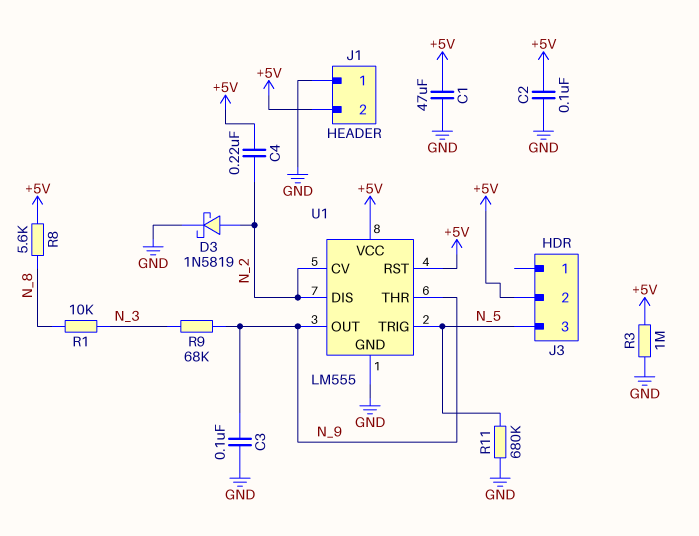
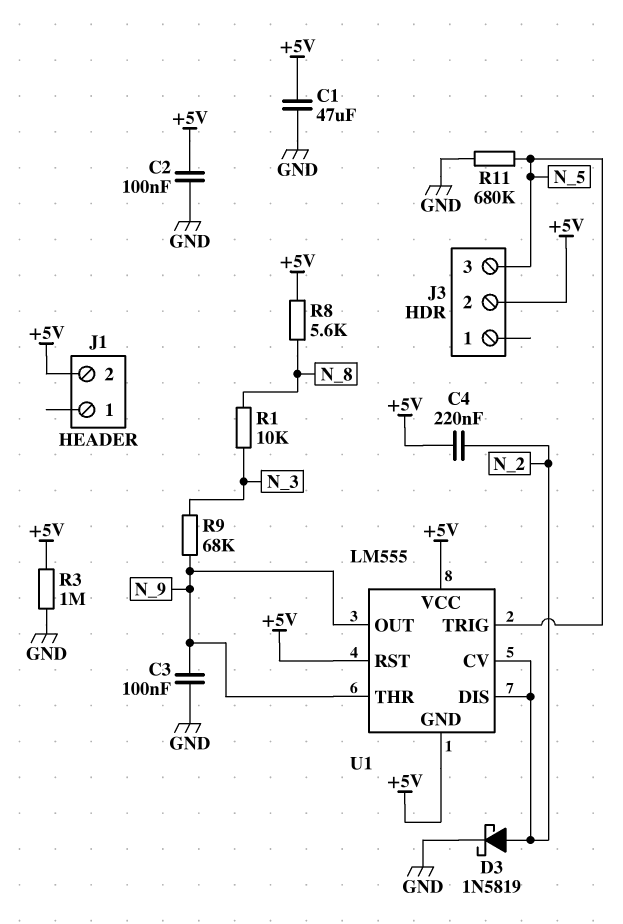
J1 pin 1: GND -> none
U1 pin GND: GND -> +5V

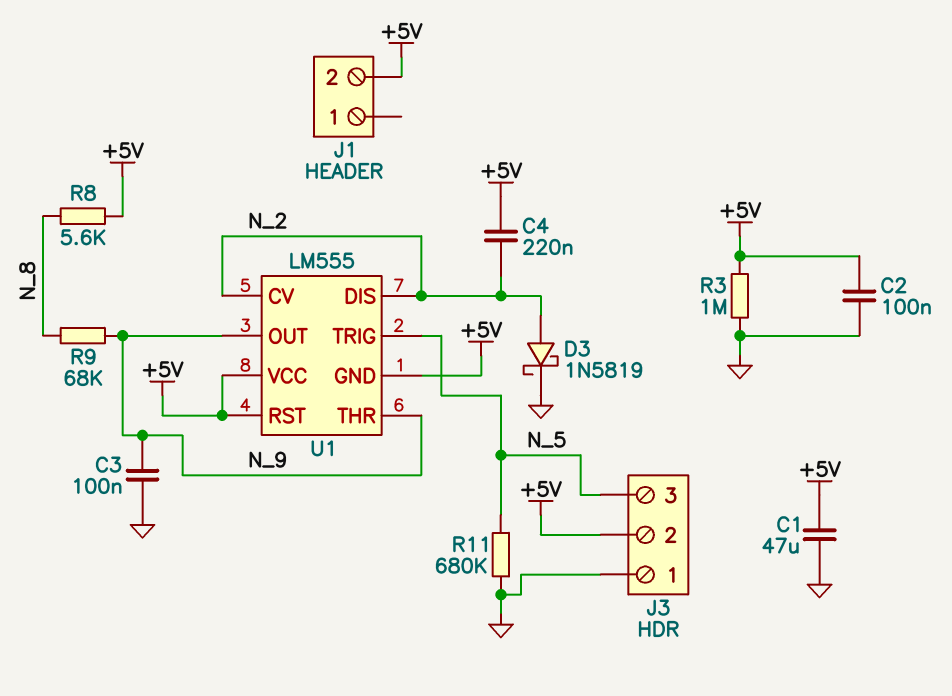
J3 pin 1: none -> GND
R1: 10k (N_3, N_8) -> none
R9: 68k (N_3, N_9) -> 68k (N_8, N_9)

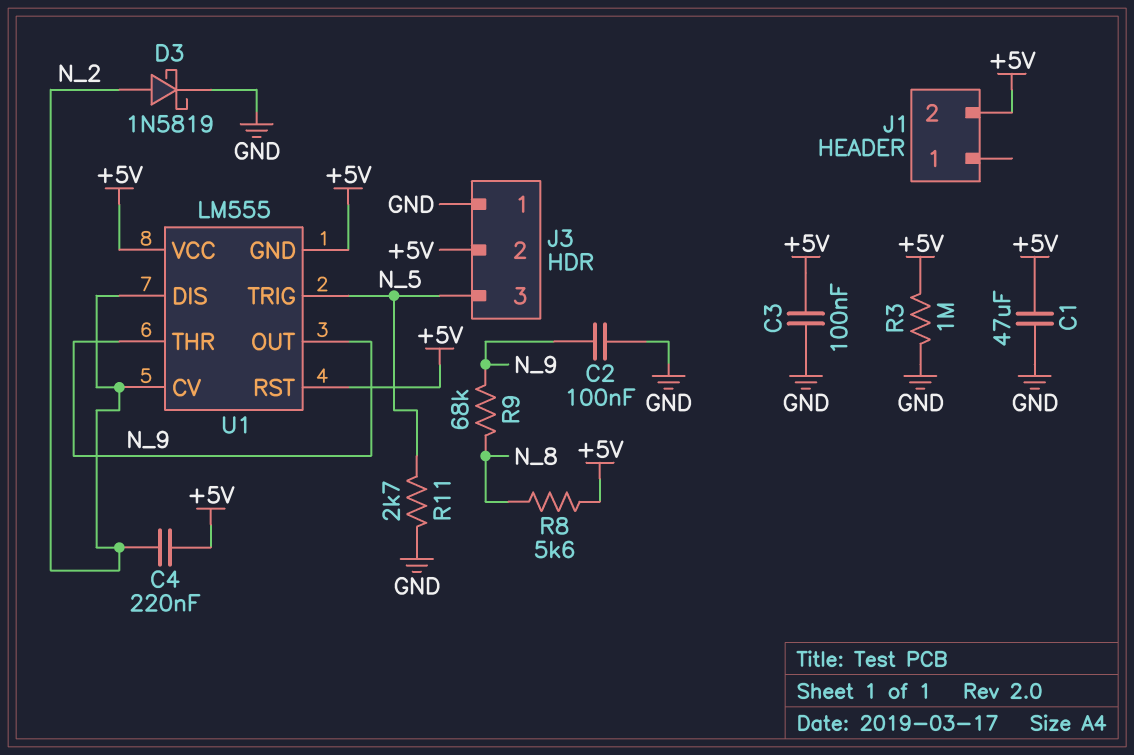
C2: 100nF (+5V, GND) -> 100nF (GND, N_9)
C3: 100nF (GND, N_9) -> 100nF (+5V, GND)
R11: 680k (GND, N_5) -> 2.7k (GND, N_5)

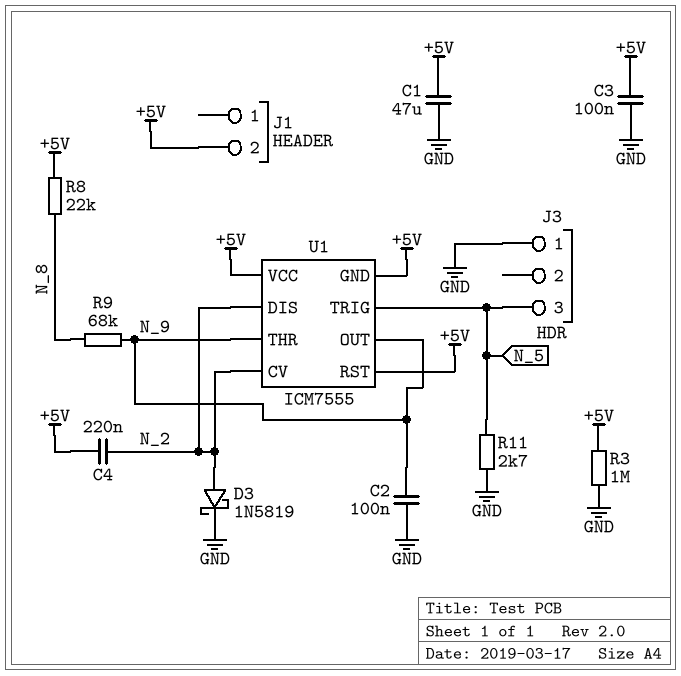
J3 pin 2: +5V -> none
R8: 5.6k (+5V, N_8) -> 22k (+5V, N_8)
U1: LM555 -> ICM7555

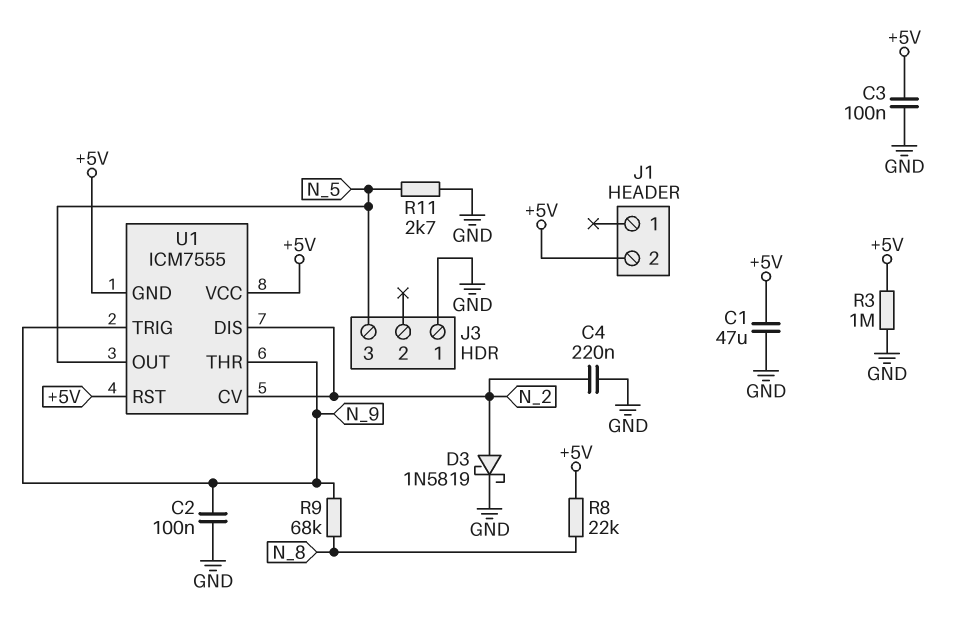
C4: 220nF (+5V, N_2) -> 220nF (GND, N_2)
U1 pin OUT: N_9 -> N_5
U1 pin TRIG: N_5 -> N_9

